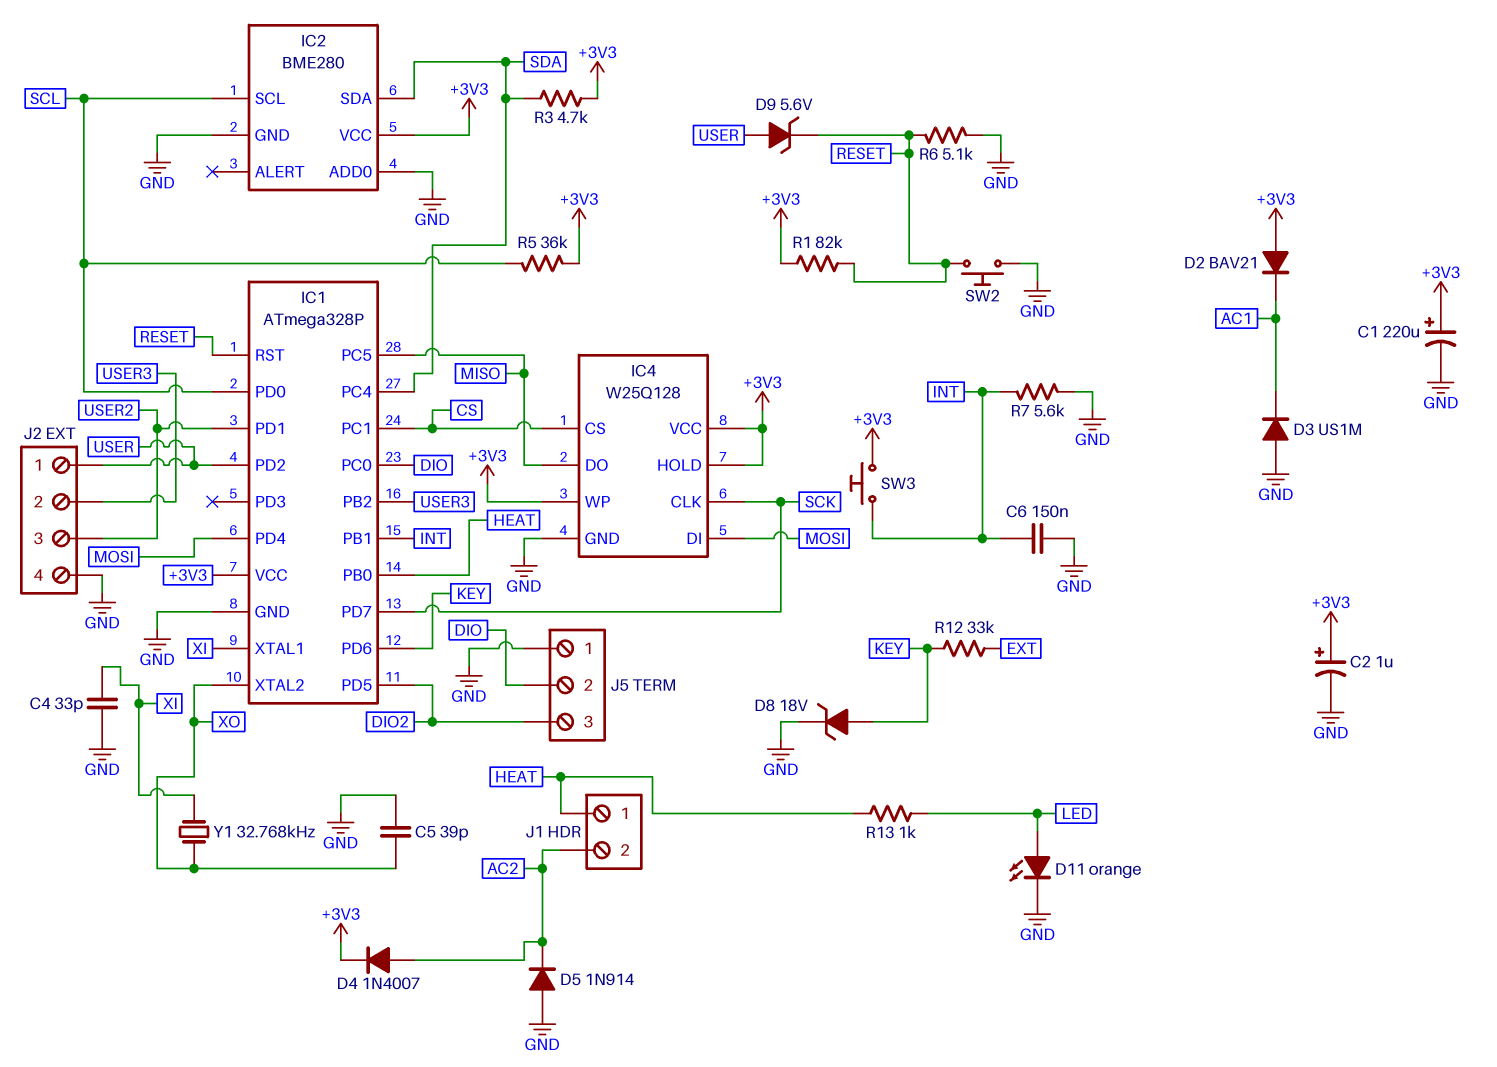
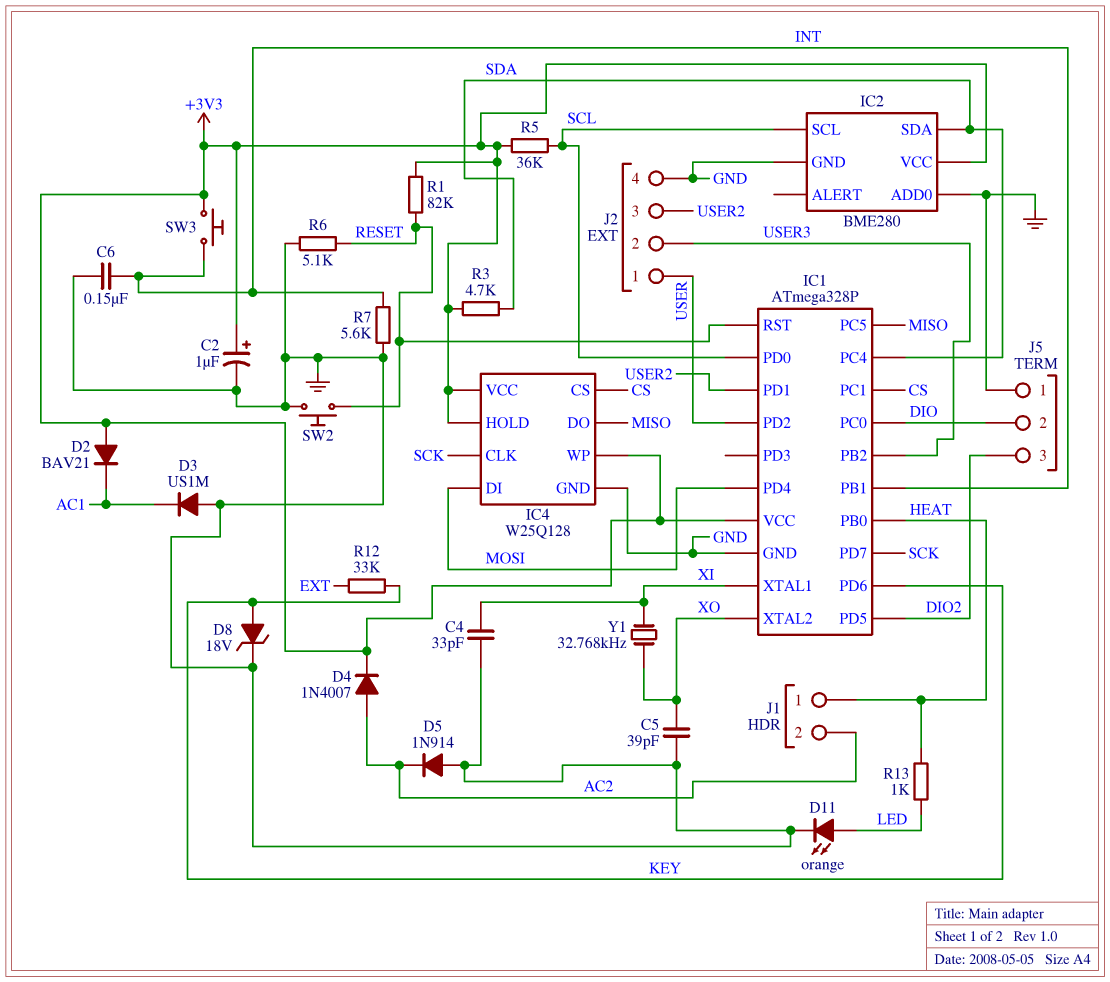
C1: 220uF (plus +3V3, minus GND) -> none
D9: zener 5.6V (A USER, K RESET) -> none

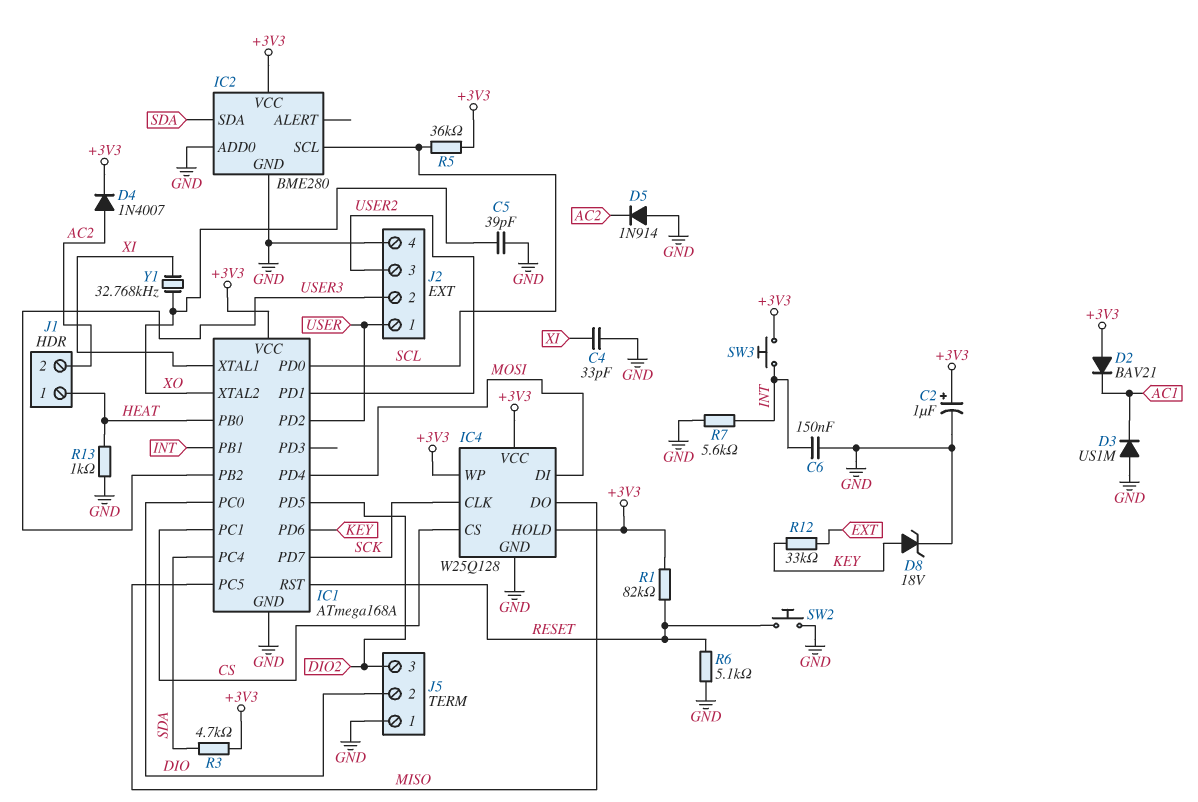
D11: LED orange (A LED, K GND) -> none
IC1: ATmega328P -> ATmega168A
R13: 1k (HEAT, LED) -> 1k (GND, HEAT)

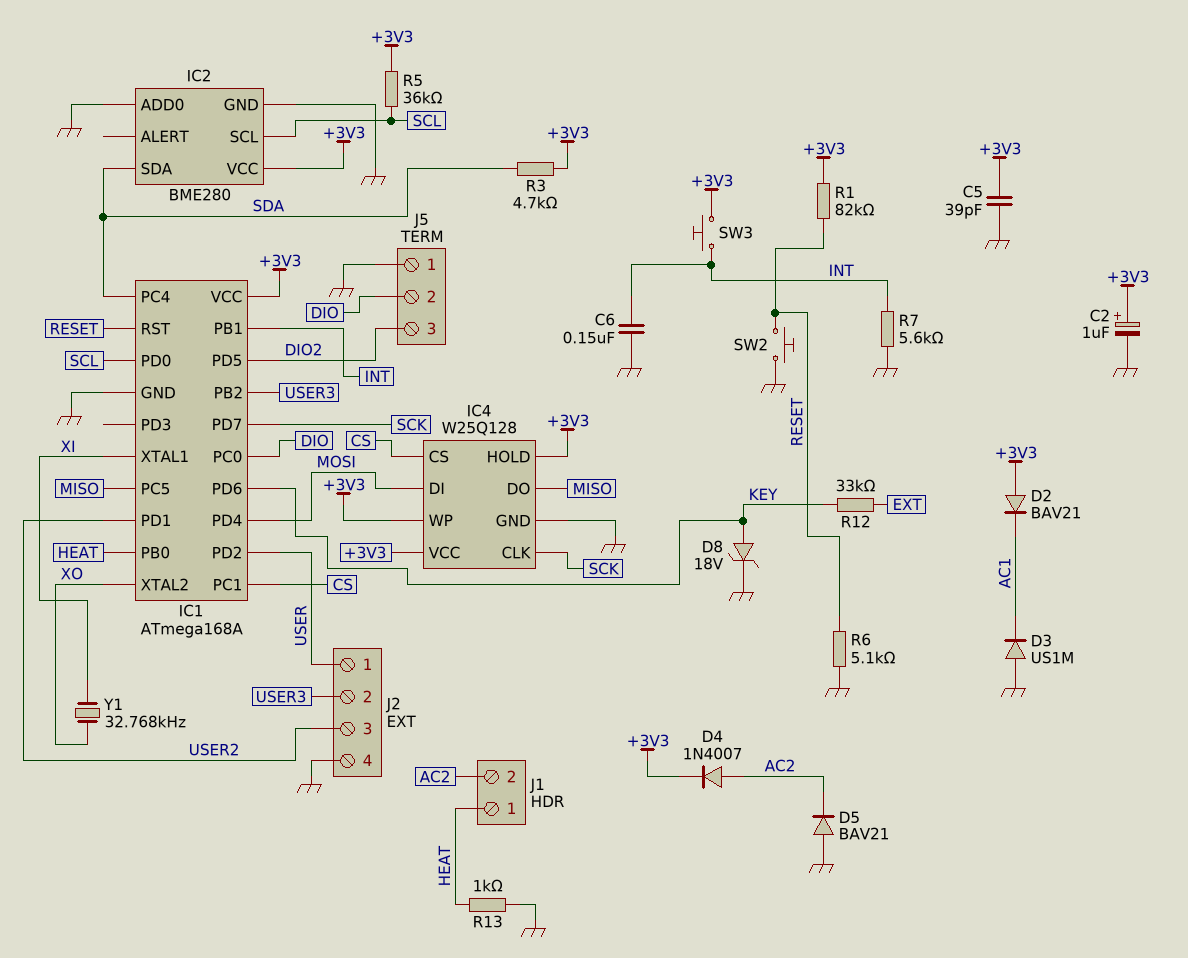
C4: 33pF (GND, XI) -> none
C5: 39pF (GND, XO) -> 39pF (+3V3, GND)
D5: diode 1N914 (A GND, K AC2) -> diode BAV21 (A GND, K AC2)

